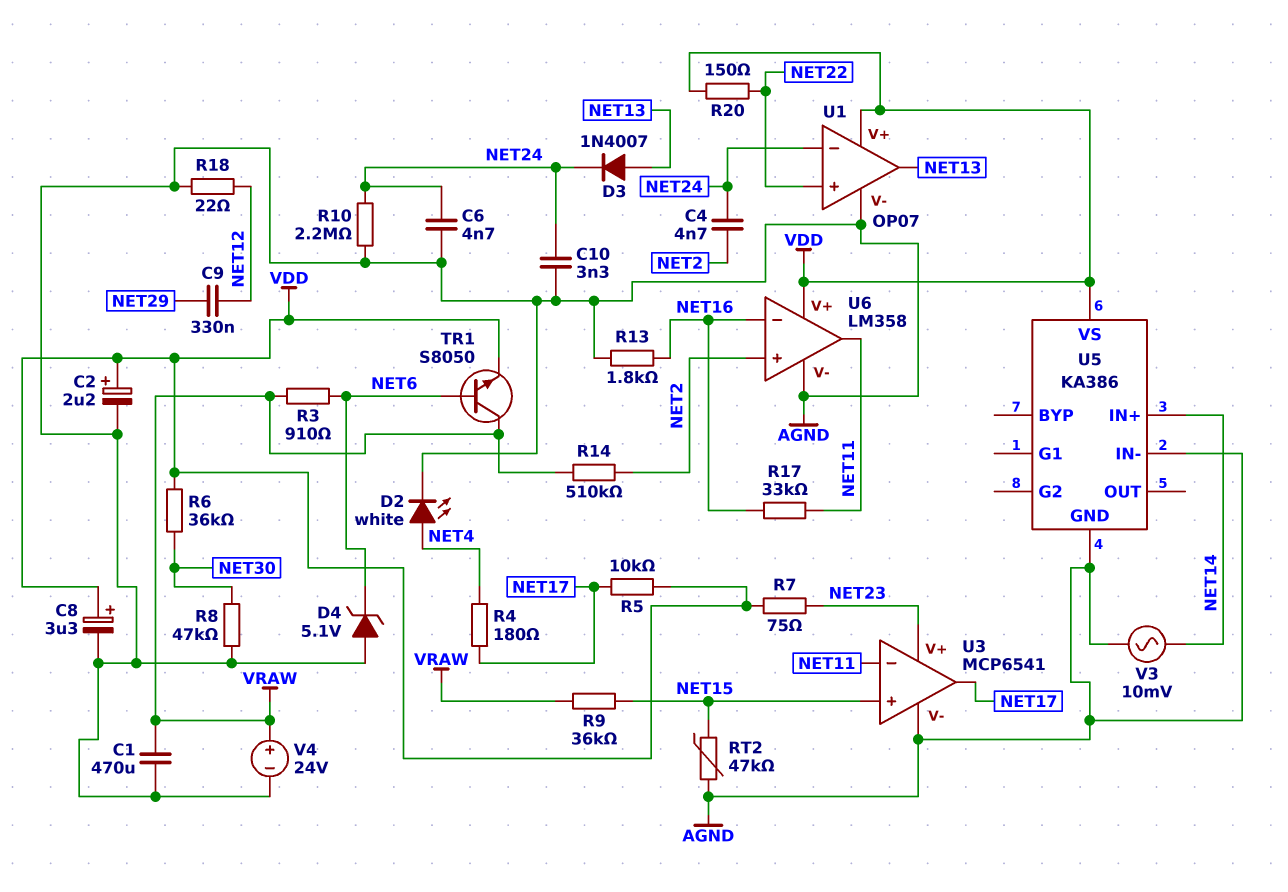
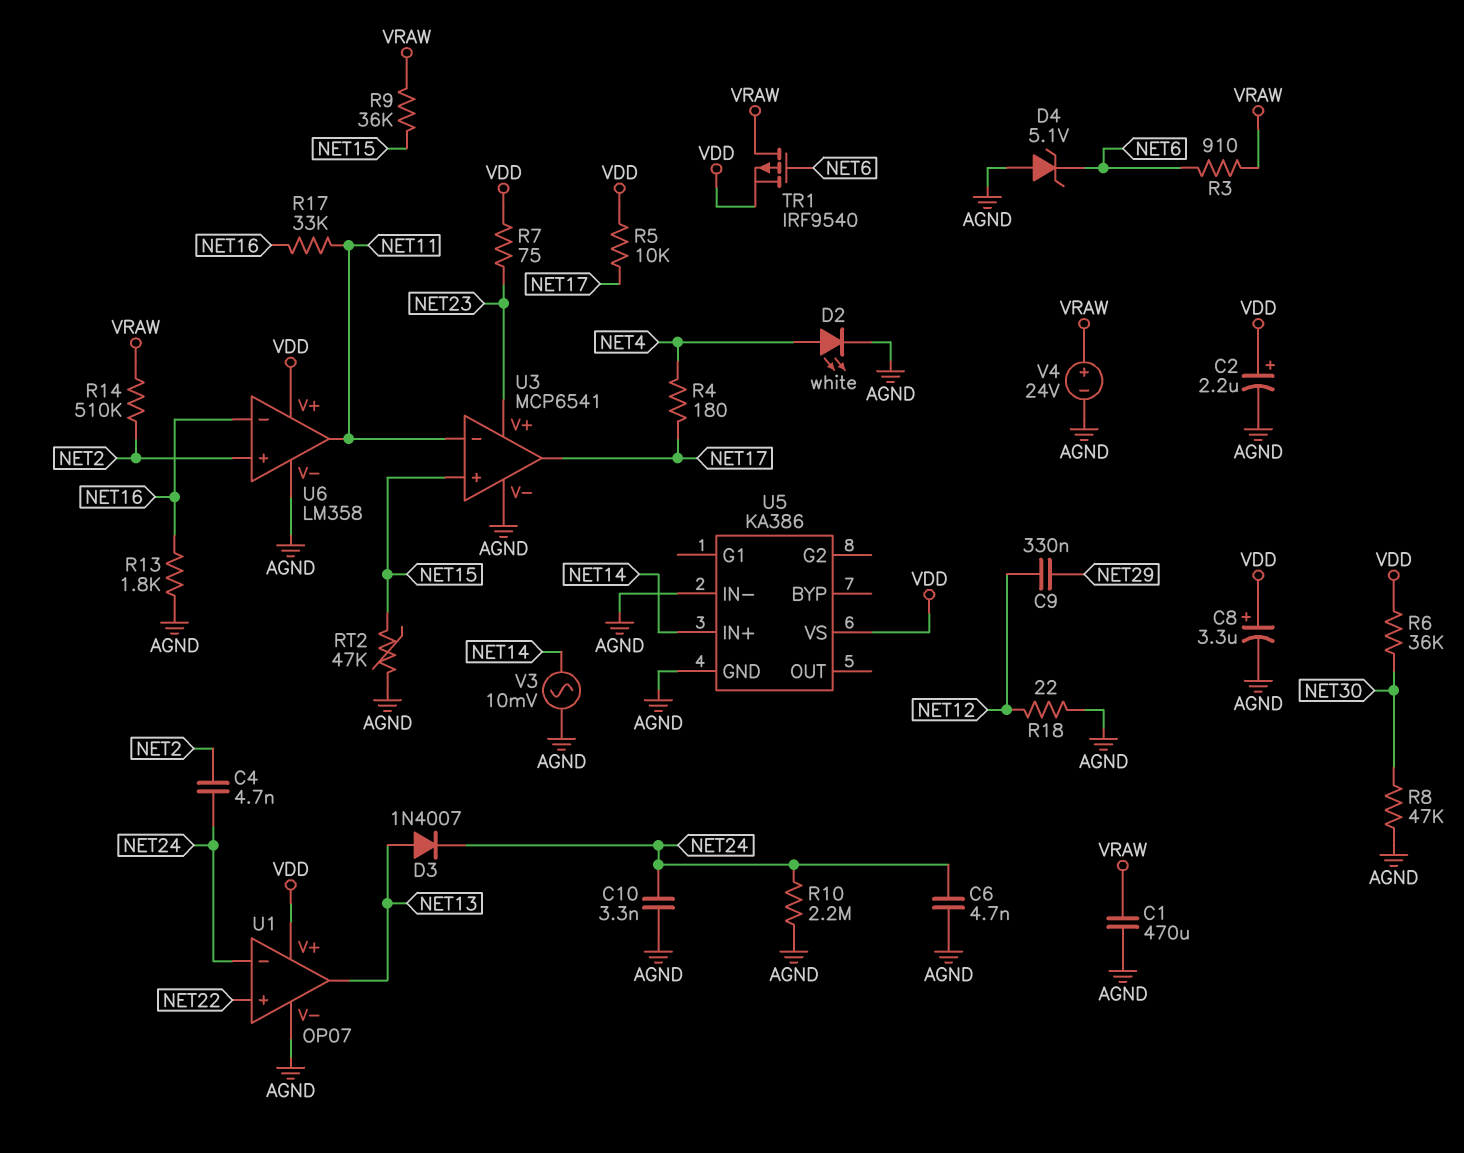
R20: 150 (NET22, VDD) -> none
TR1: NPN S8050 (B NET6, C VRAW, E VDD) -> PMOS IRF9540 (G NET6, D VRAW, S VDD)

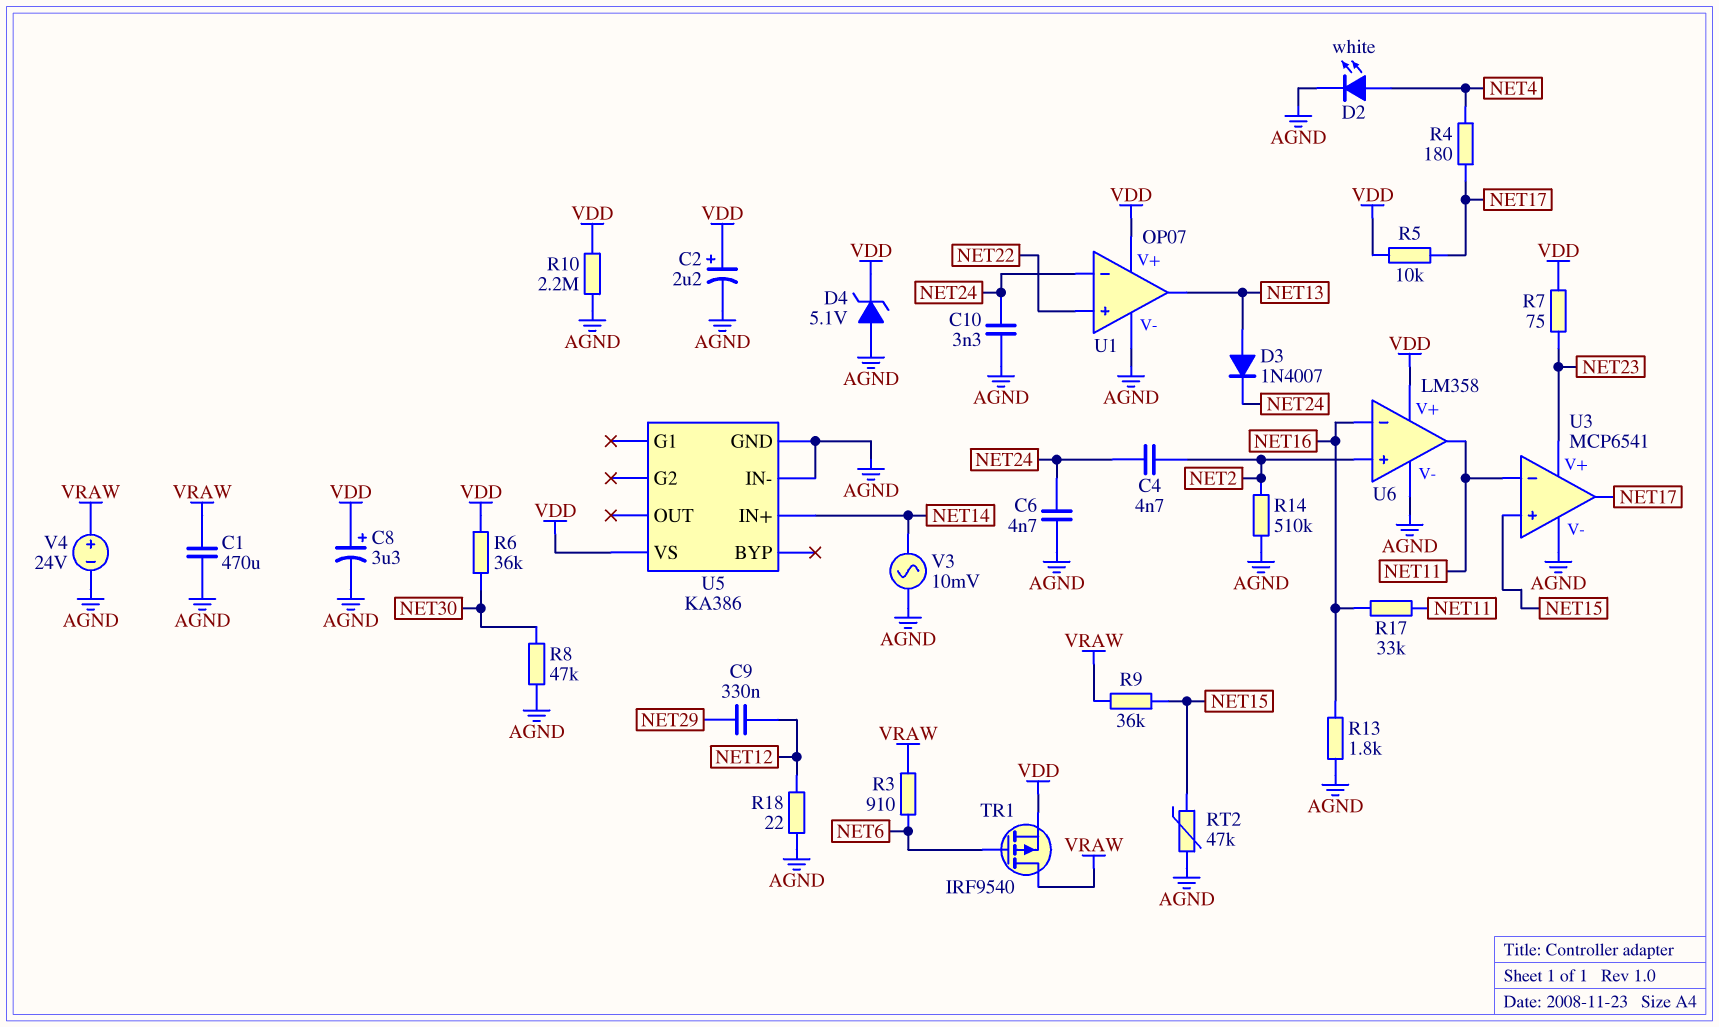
D4: zener 5.1V (A AGND, K NET6) -> zener 5.1V (A AGND, K VDD)
R10: 2.2M (AGND, NET24) -> 2.2M (AGND, VDD)
R14: 510k (NET2, VRAW) -> 510k (AGND, NET2)

